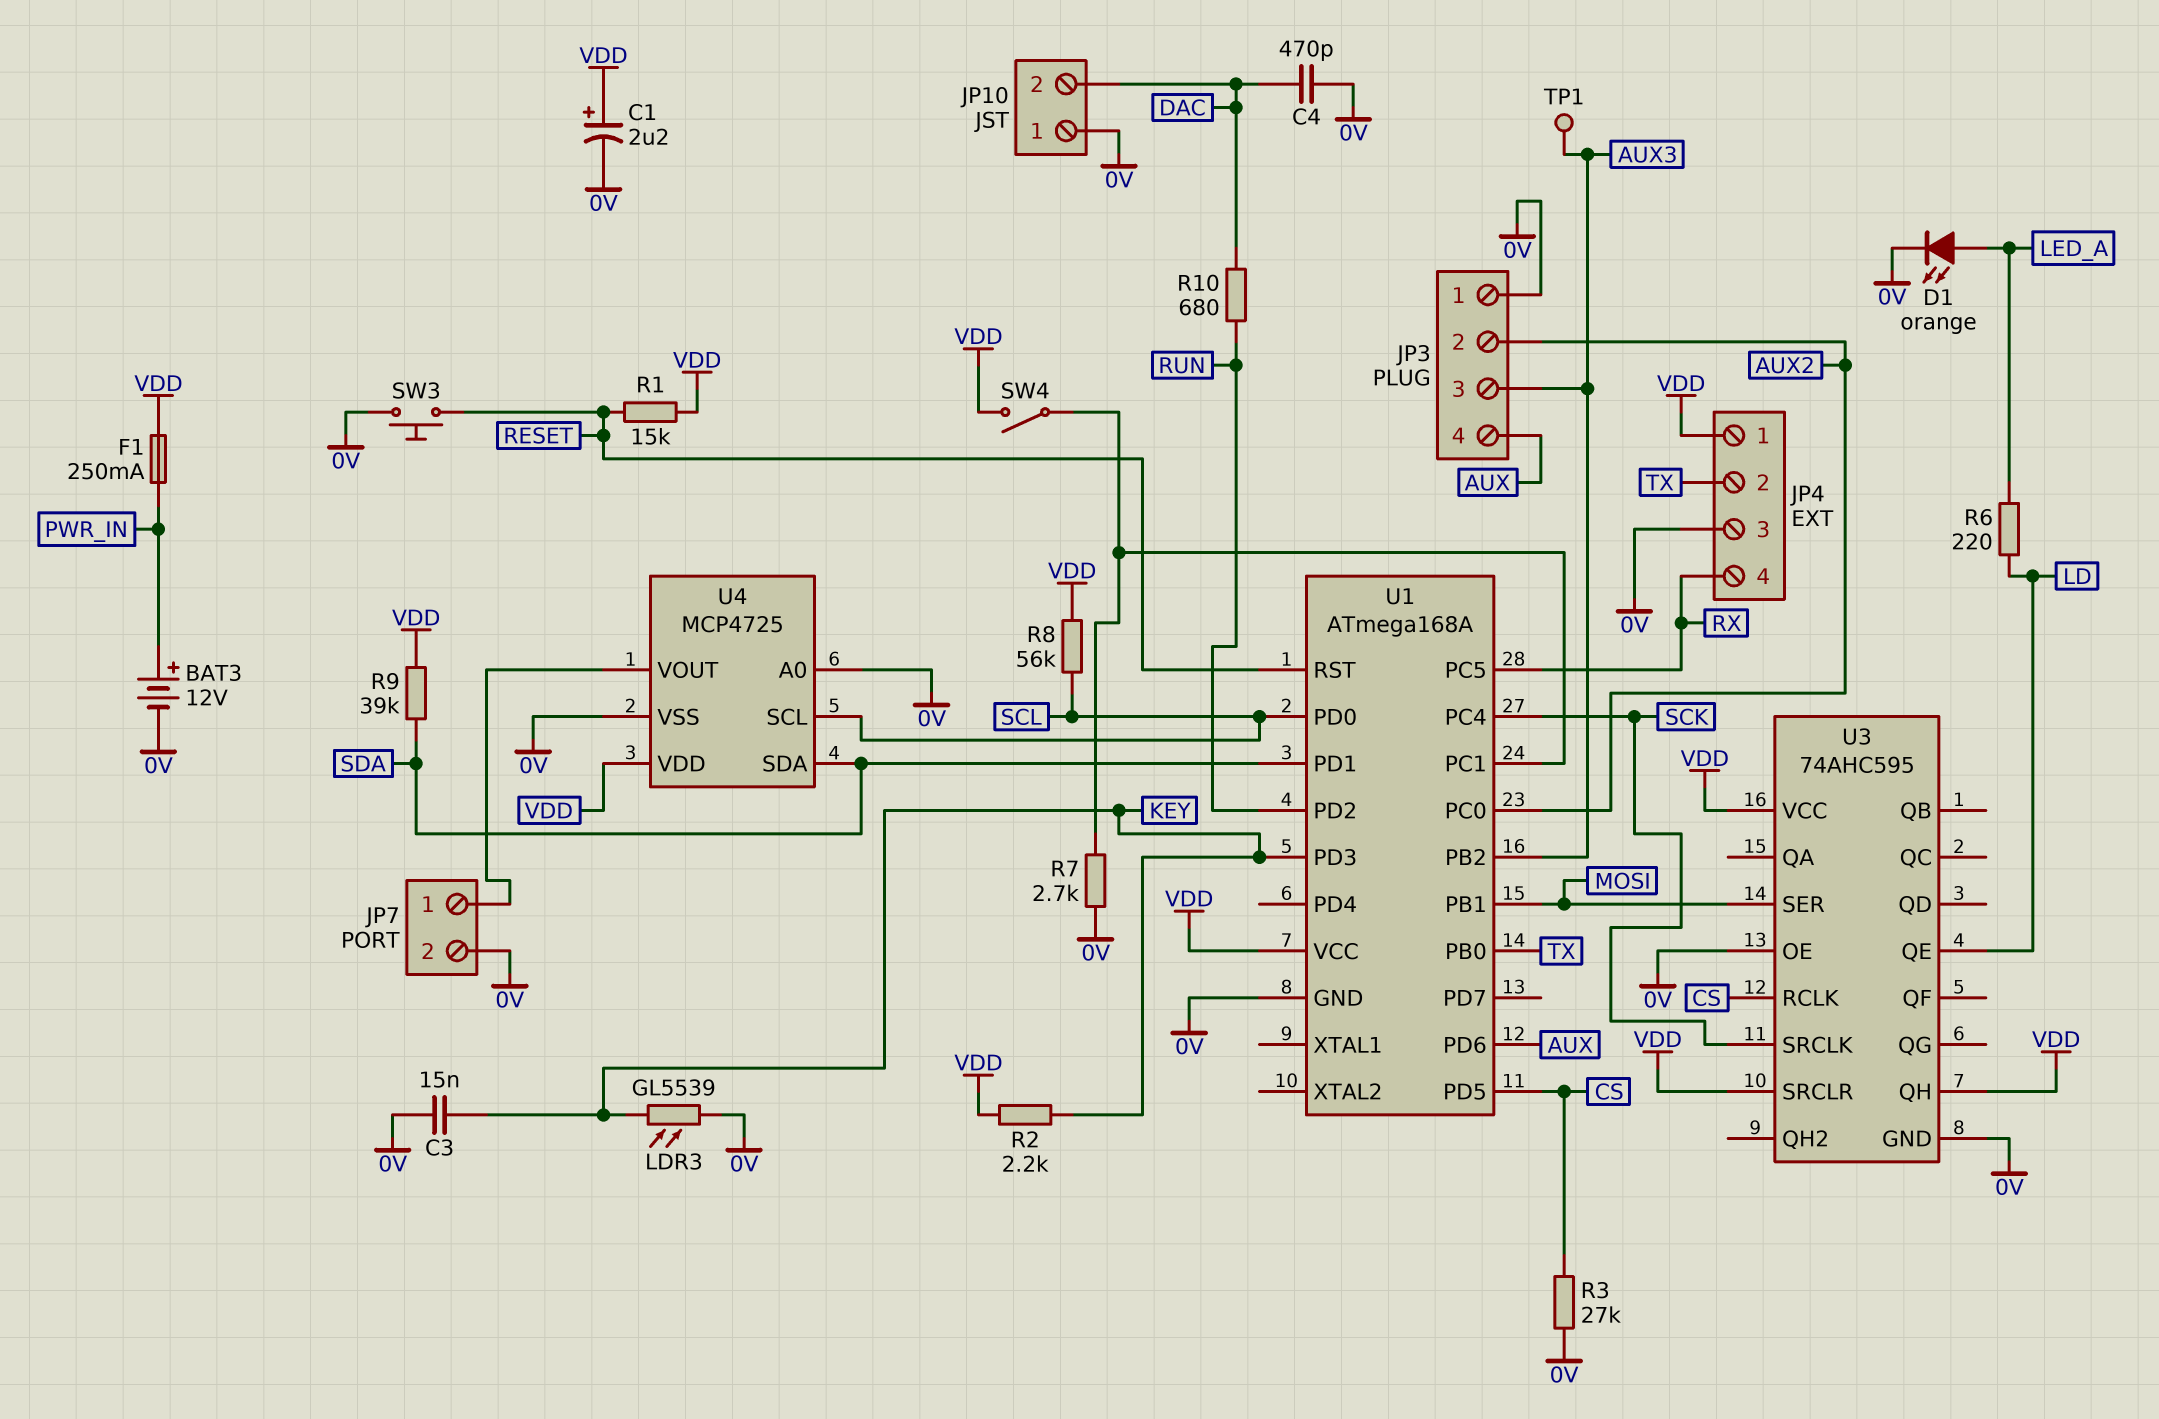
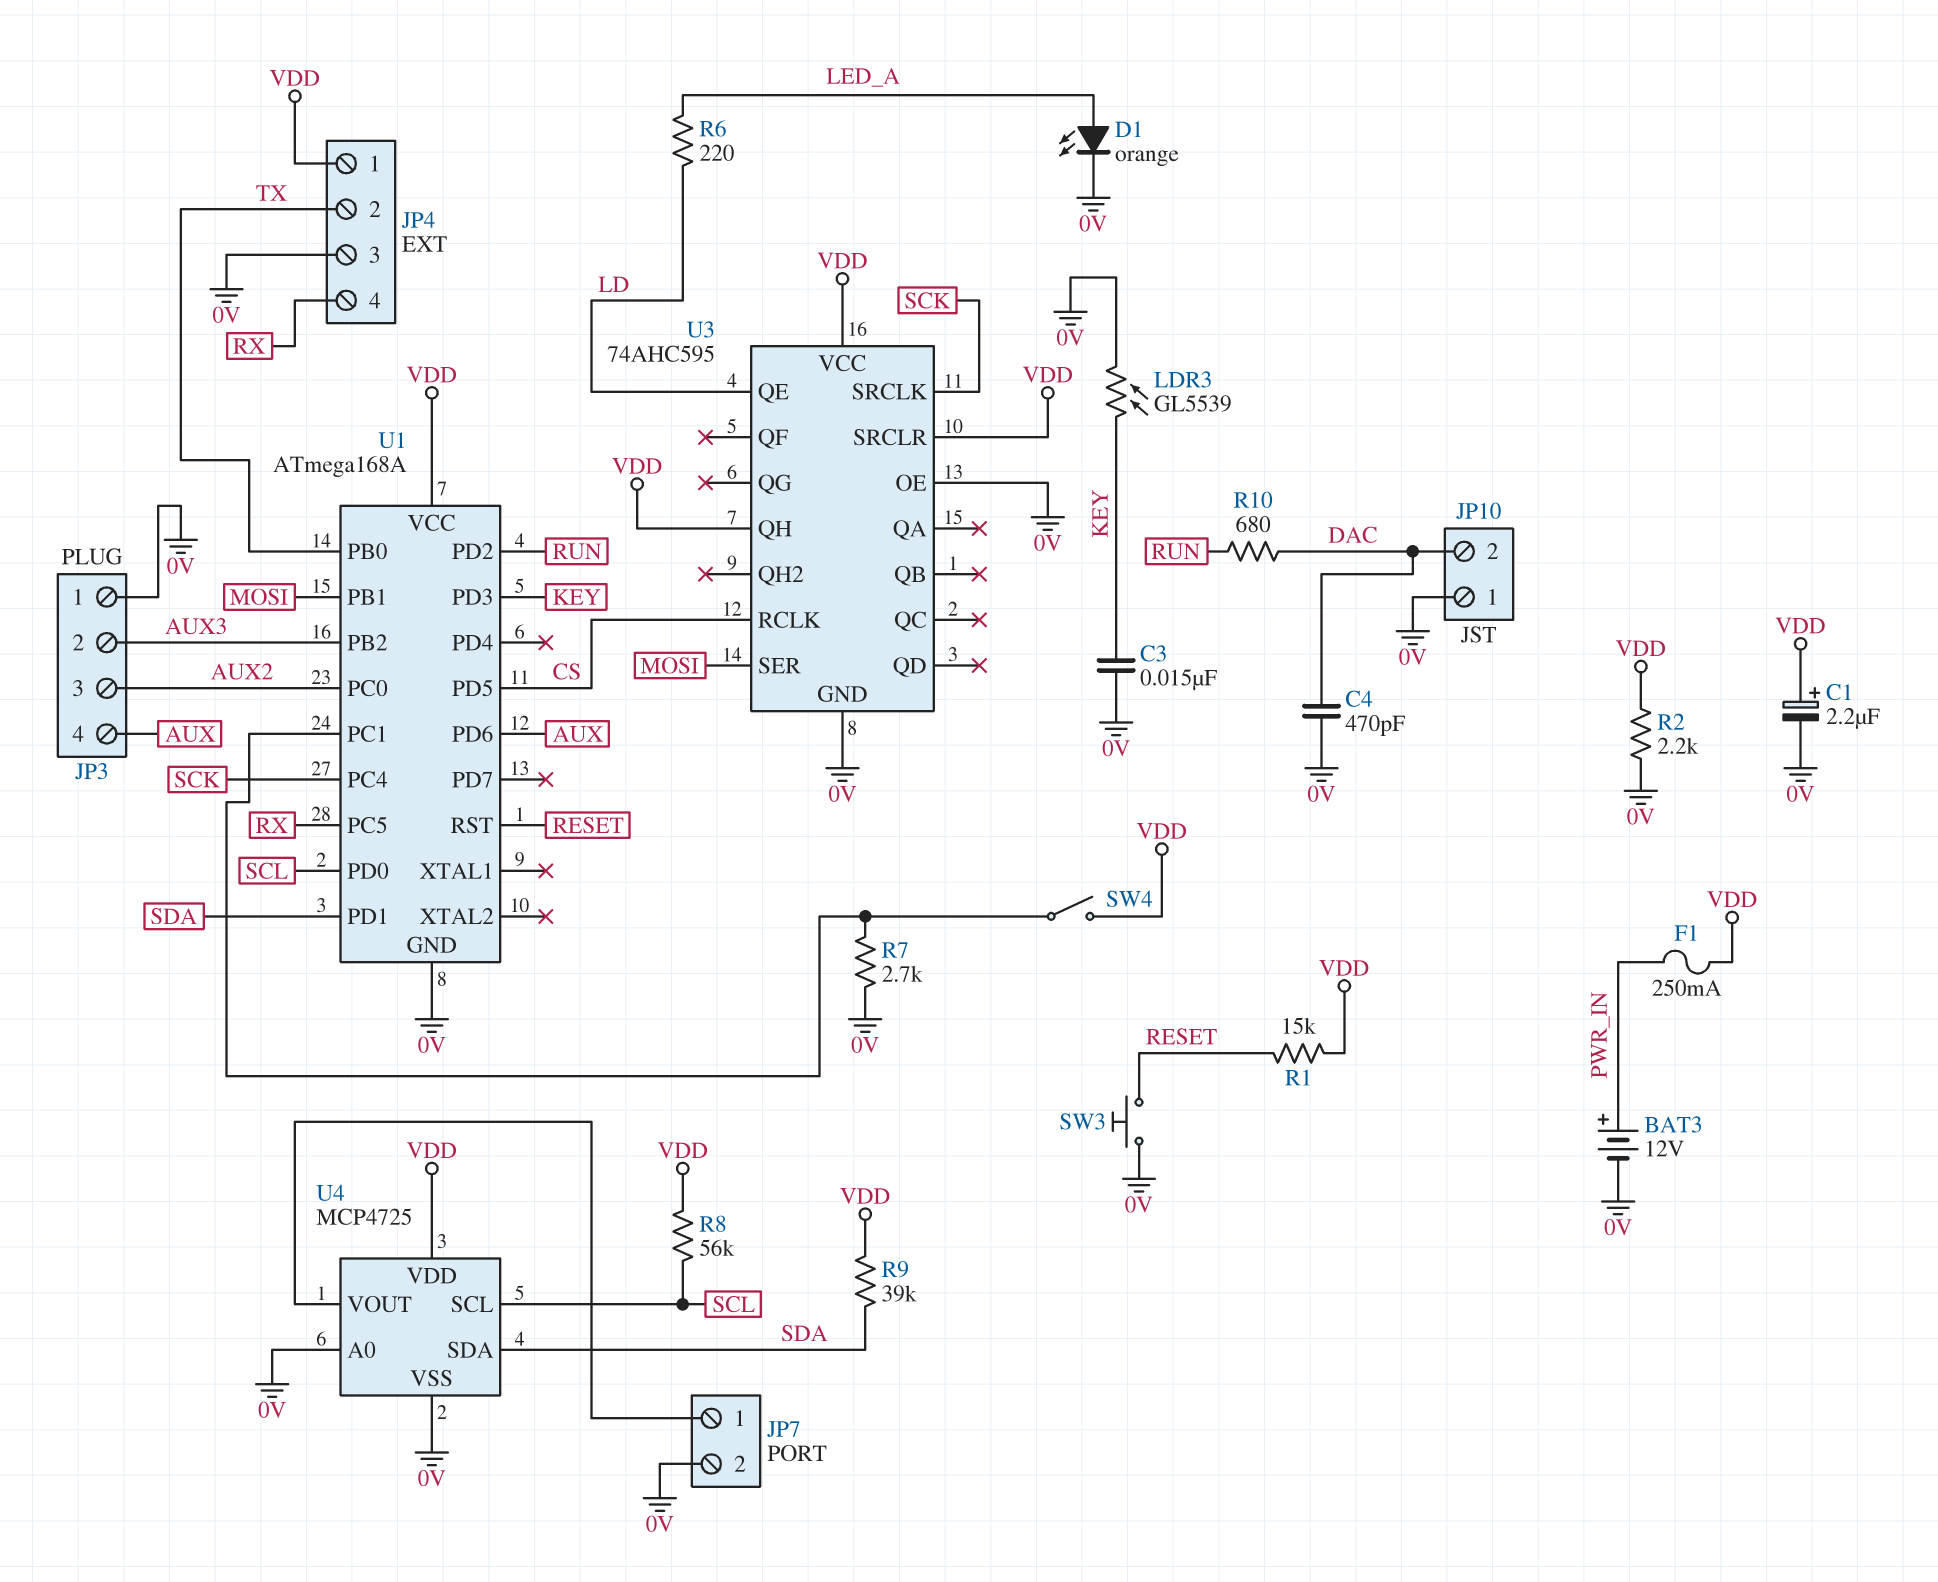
JP3 pin 2: AUX2 -> AUX3
JP3 pin 3: AUX3 -> AUX2
R2: 2.2k (KEY, VDD) -> 2.2k (0V, VDD)
R3: 27k (0V, CS) -> none
TP1: test point (AUX3) -> none

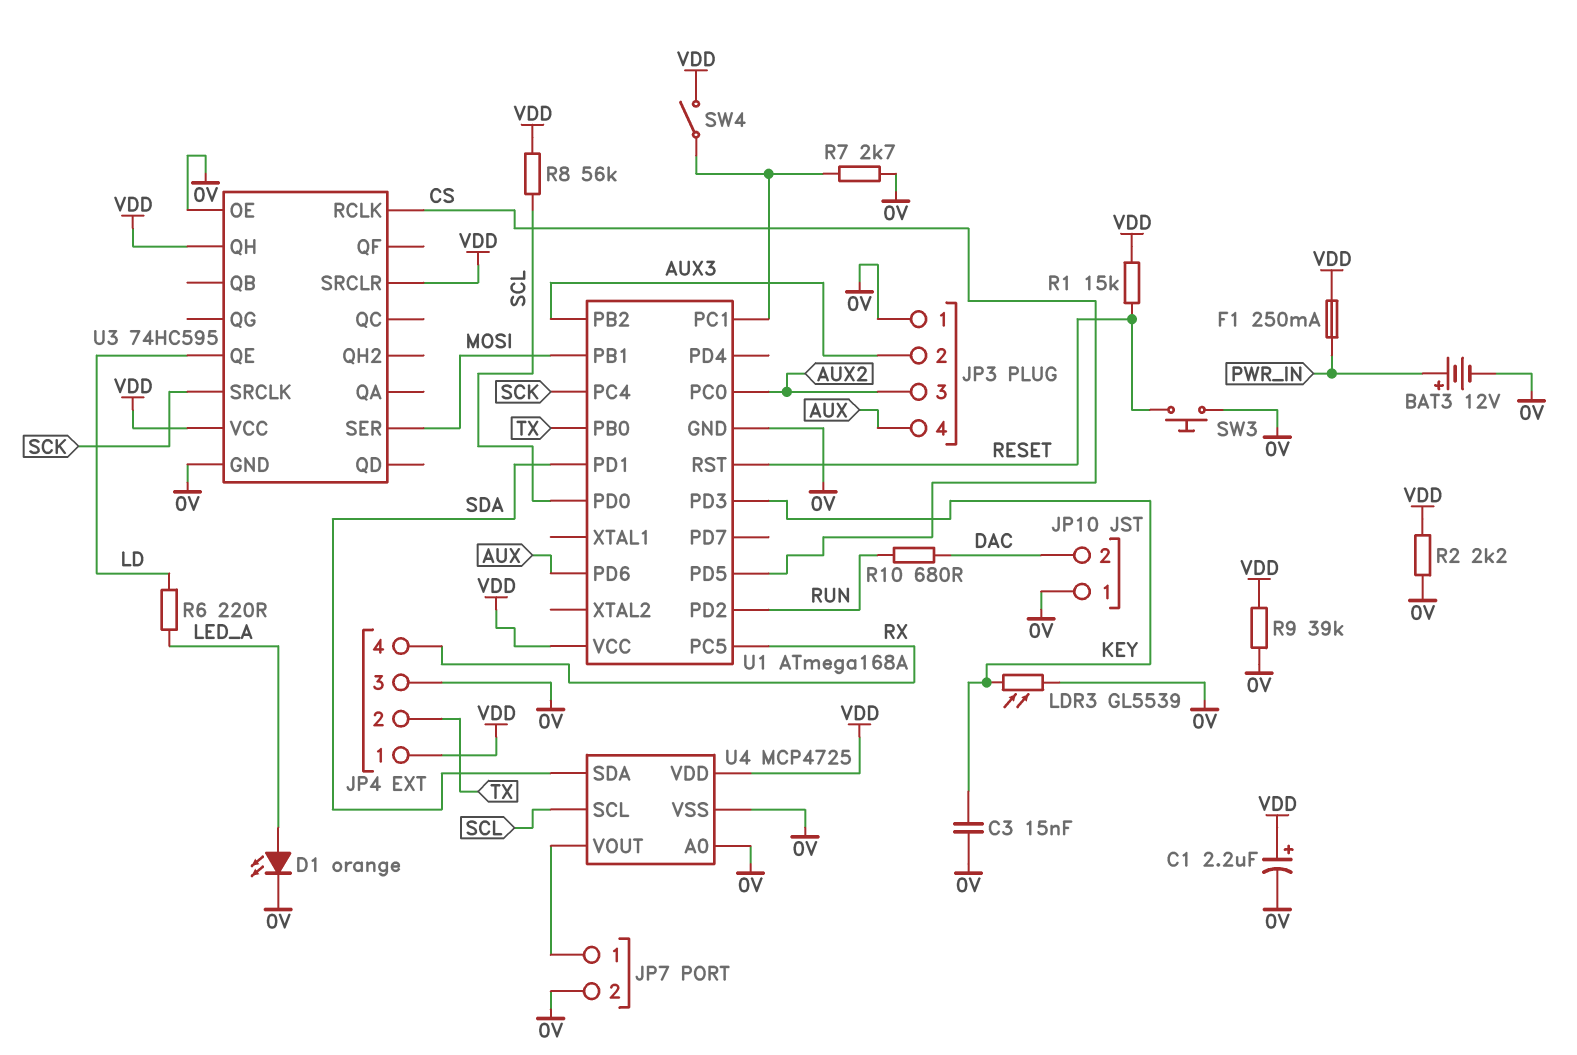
C4: 470pF (0V, DAC) -> none
R9: 39k (SDA, VDD) -> 39k (0V, VDD)
U3: 74AHC595 -> 74HC595

